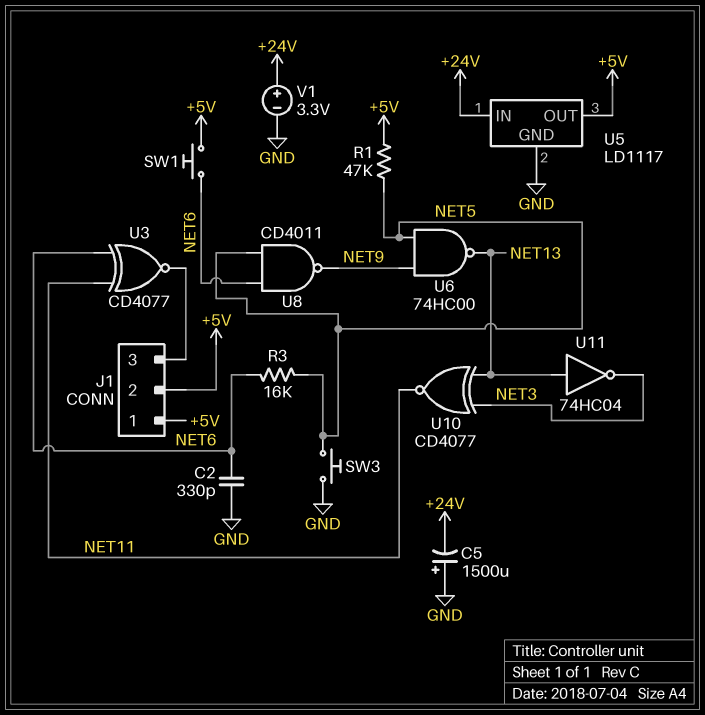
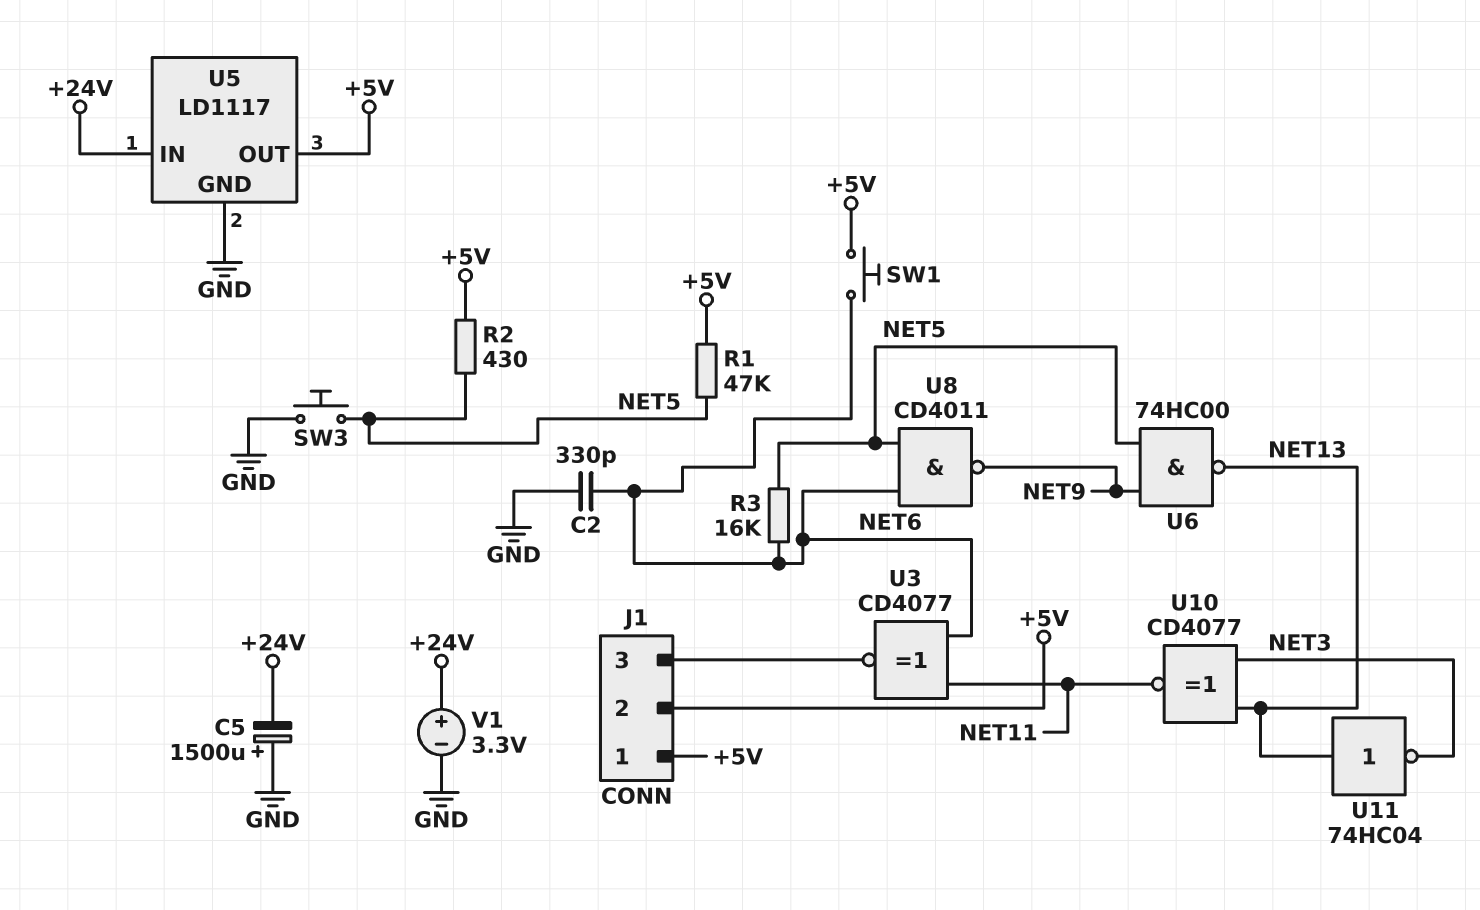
R2: none -> 430 (+5V, NET5)

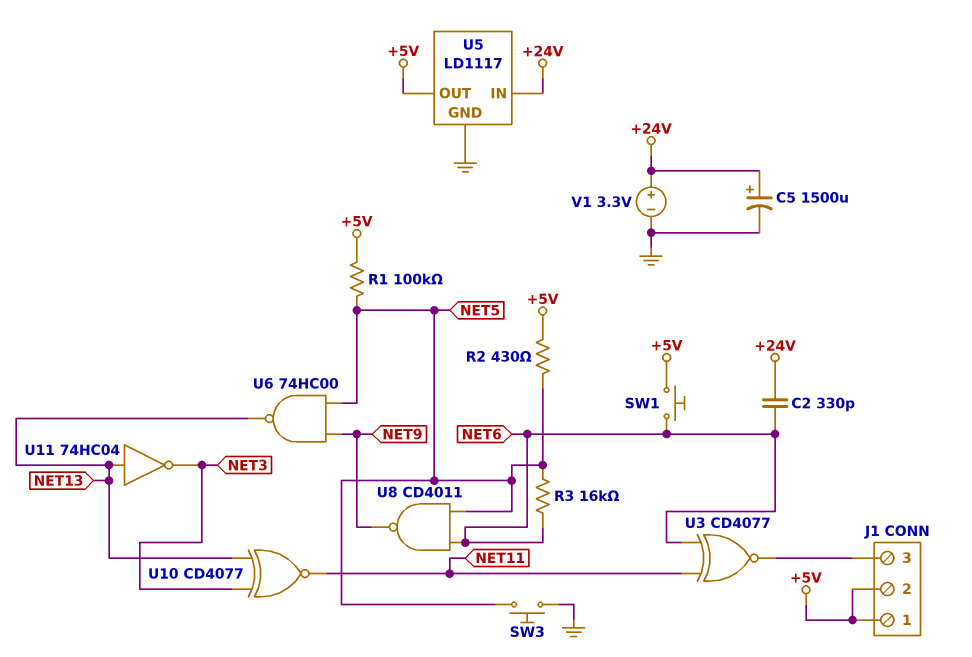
C2: 330pF (GND, NET6) -> 330pF (+24V, NET6)
C5: 1500uF (plus GND, minus +24V) -> 1500uF (plus +24V, minus GND)
R1: 47k (+5V, NET5) -> 100k (+5V, NET5)

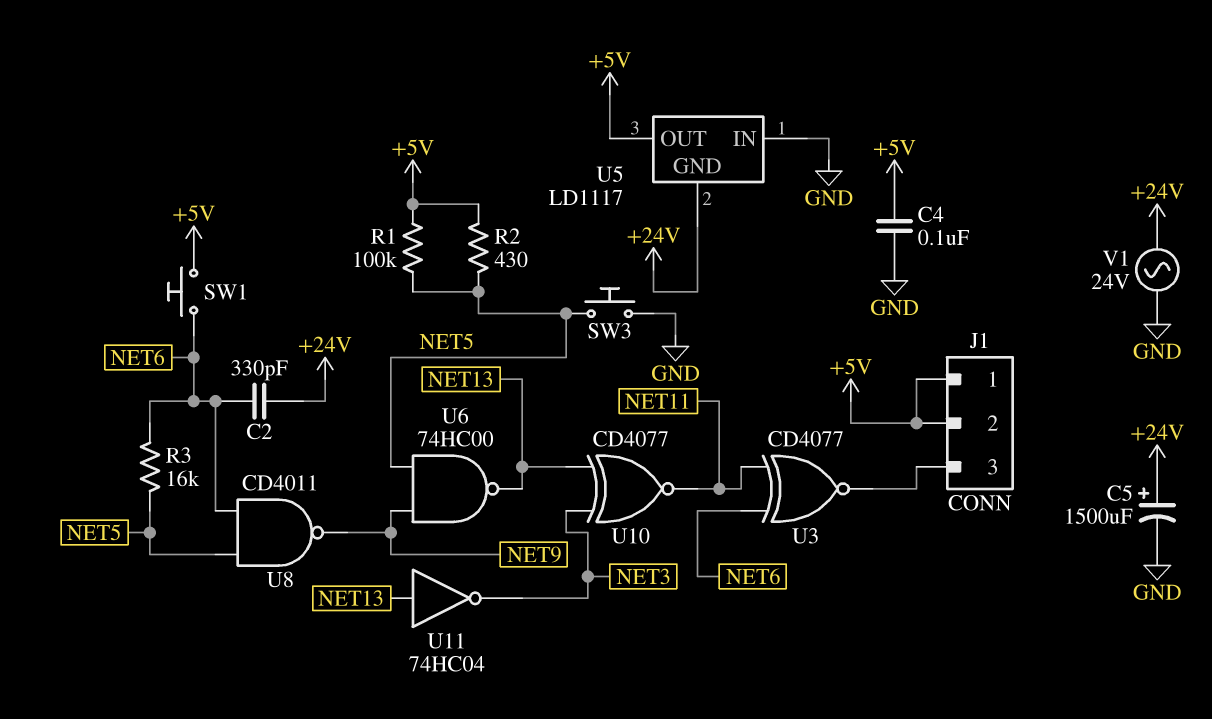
C4: none -> 100nF (+5V, GND)
U5 pin GND: GND -> +24V
U5 pin IN: +24V -> GND
V1: 3.3V (plus +24V, minus GND) -> AC 24V (+24V, GND)

